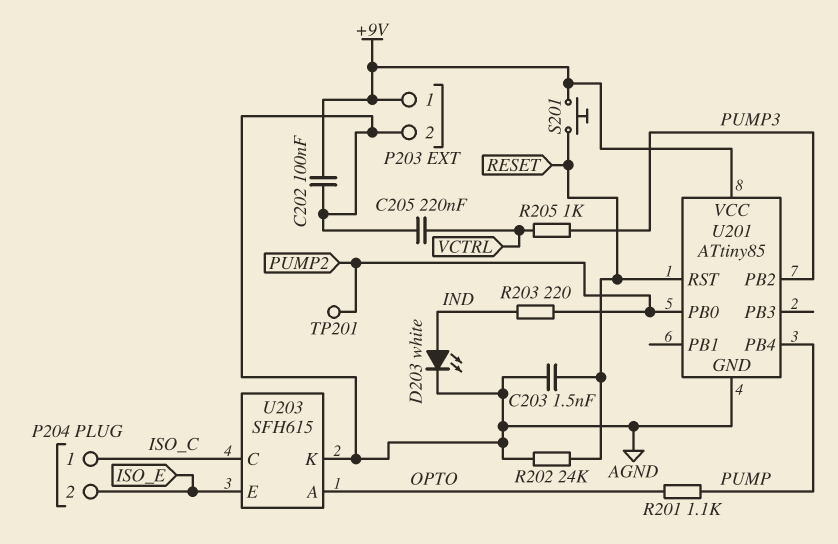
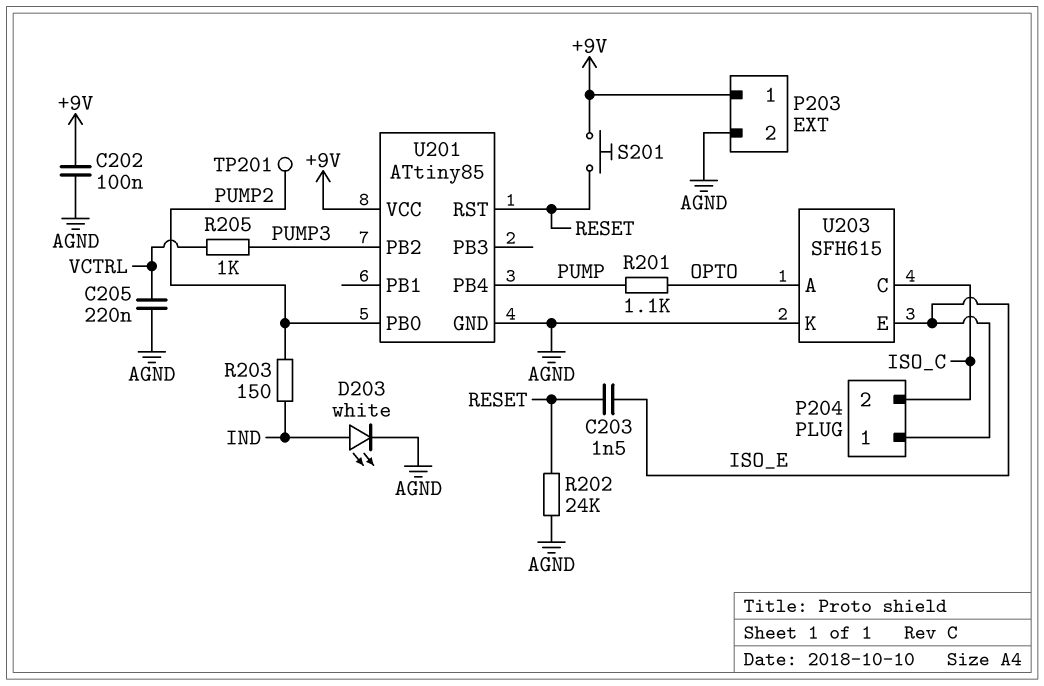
C203: 1.5nF (AGND, RESET) -> 1.5nF (ISO_E, RESET)
P204 pin 1: ISO_C -> ISO_E
P204 pin 2: ISO_E -> ISO_C
R203: 220 (IND, PUMP2) -> 150 (IND, PUMP2)

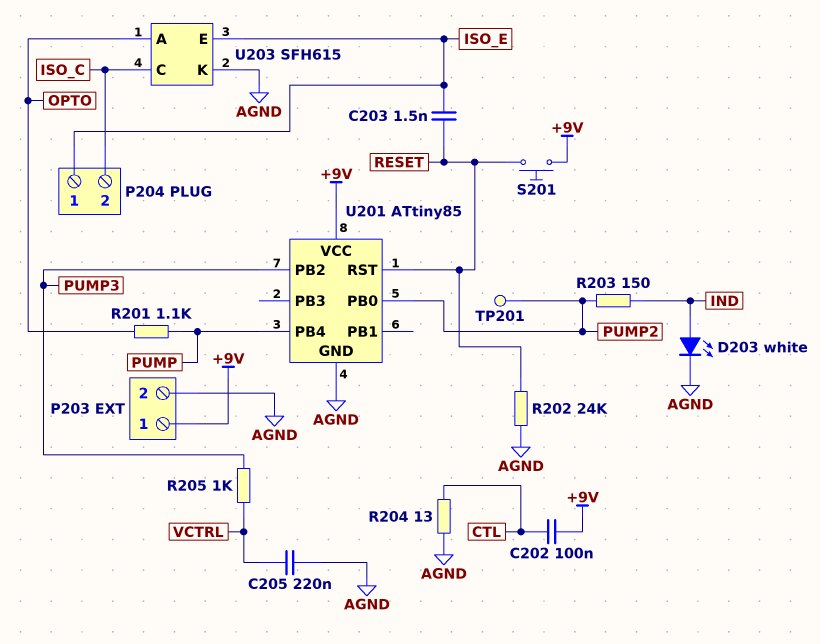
C202: 100nF (+9V, AGND) -> 100nF (+9V, CTL)
R204: none -> 13 (AGND, CTL)

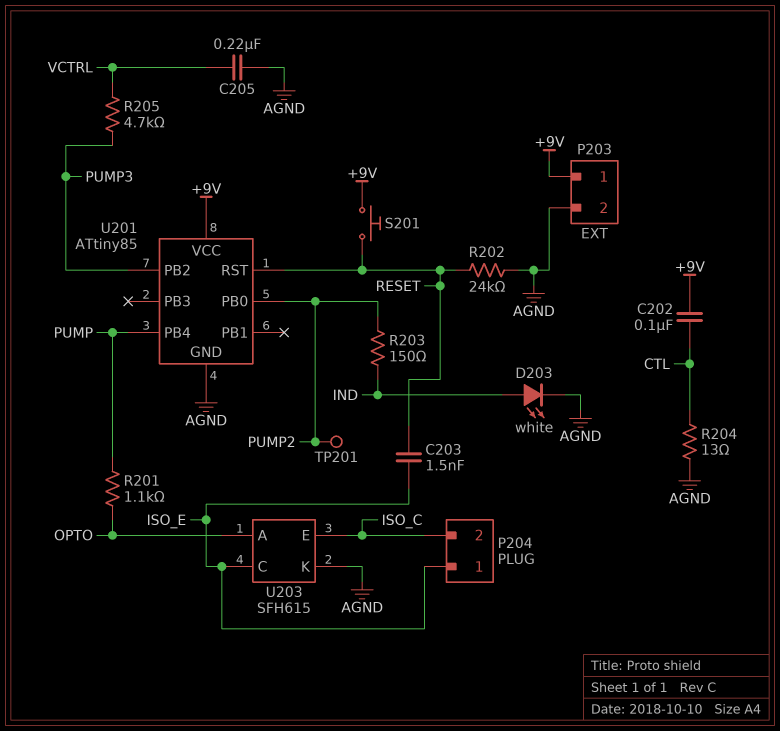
R205: 1k (PUMP3, VCTRL) -> 4.7k (PUMP3, VCTRL)
U203 pin C: ISO_C -> ISO_E
U203 pin E: ISO_E -> ISO_C

